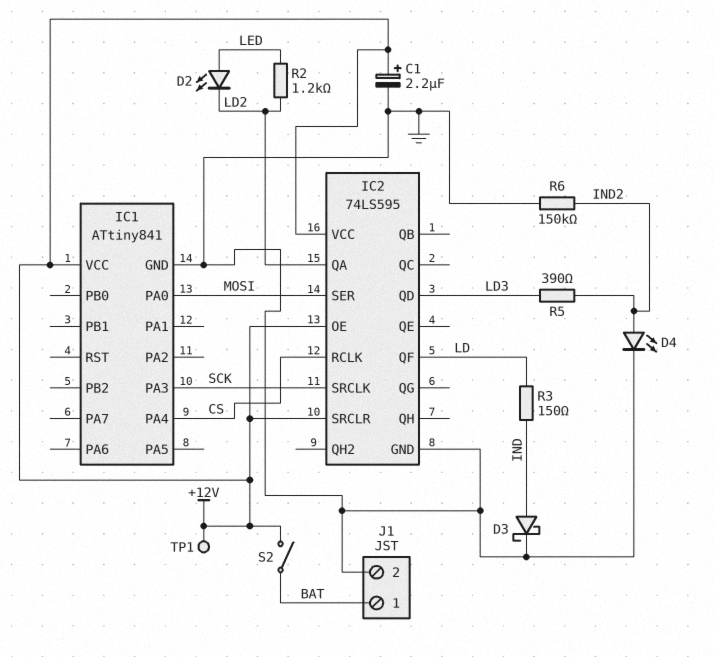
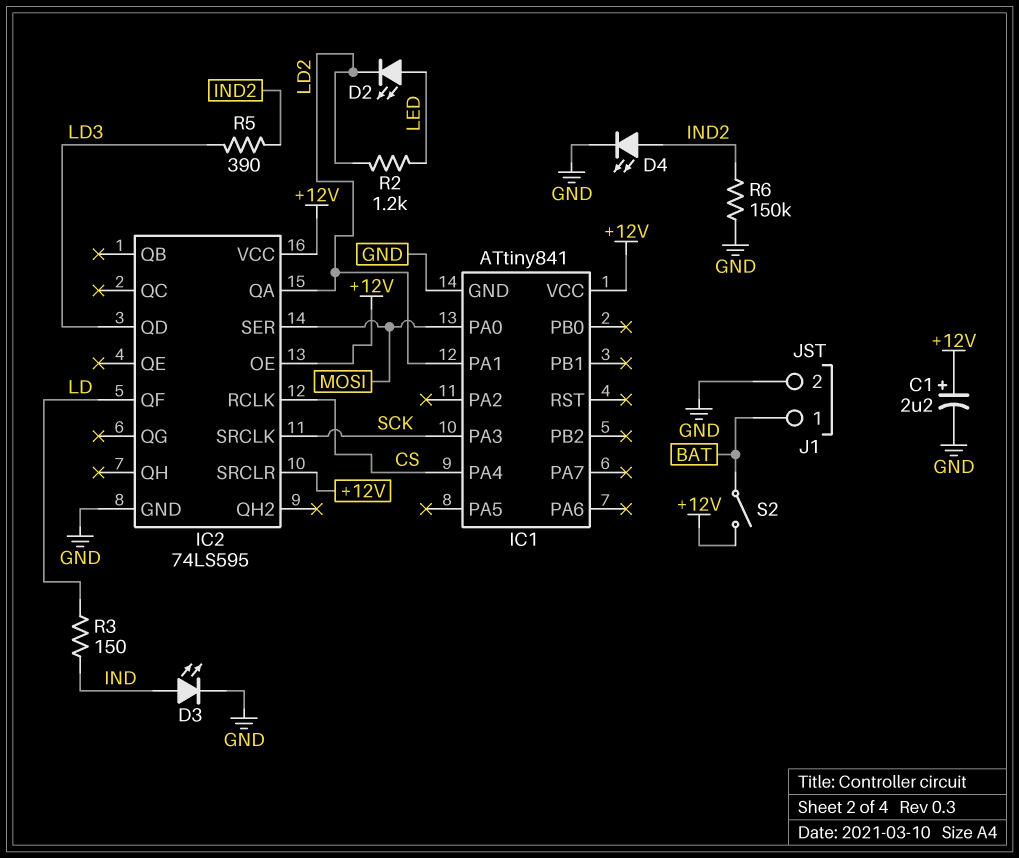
D3: schottky (A IND, K GND) -> LED (A IND, K GND)
IC1 pin PA1: none -> LD2
TP1: test point (+12V) -> none

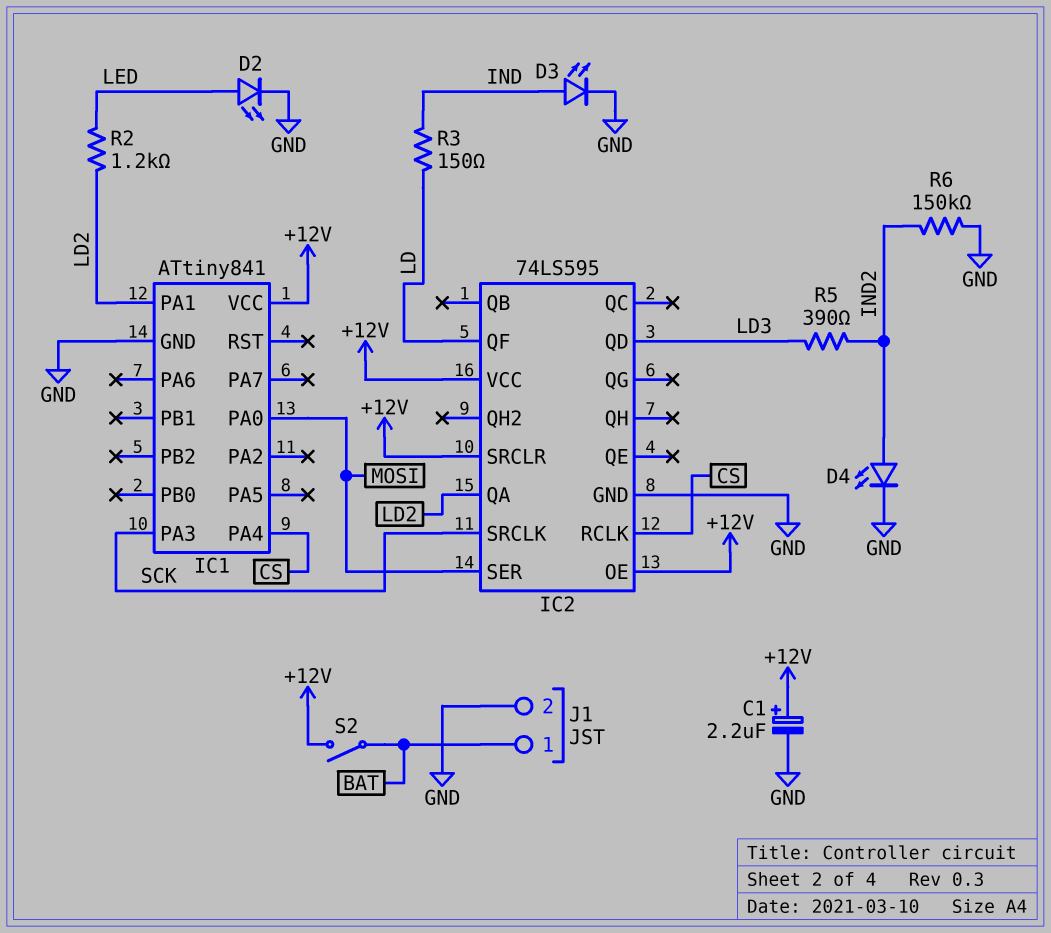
D2: LED (A LED, K LD2) -> LED (A LED, K GND)

